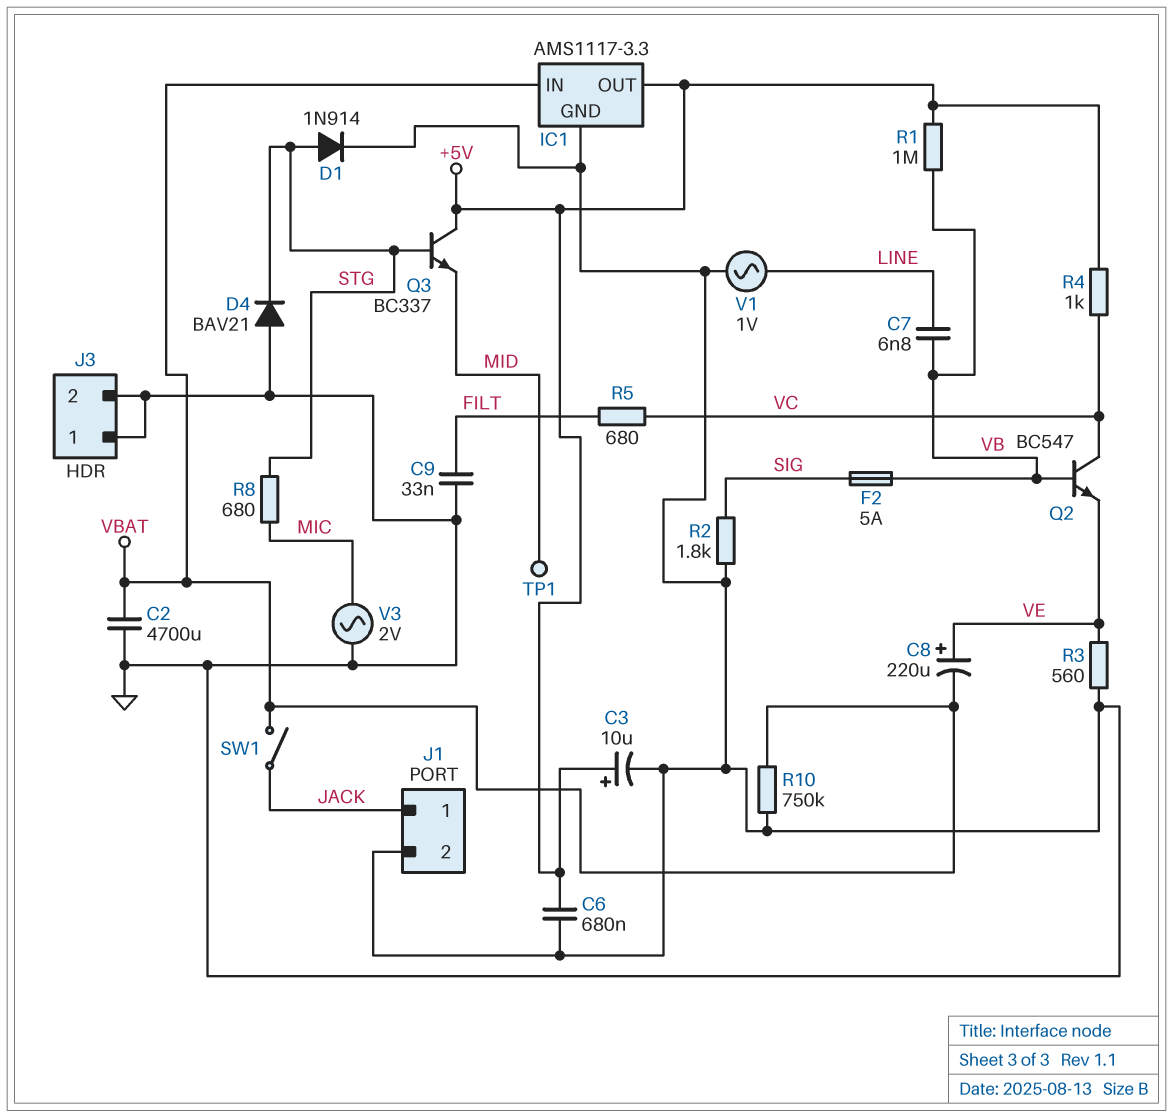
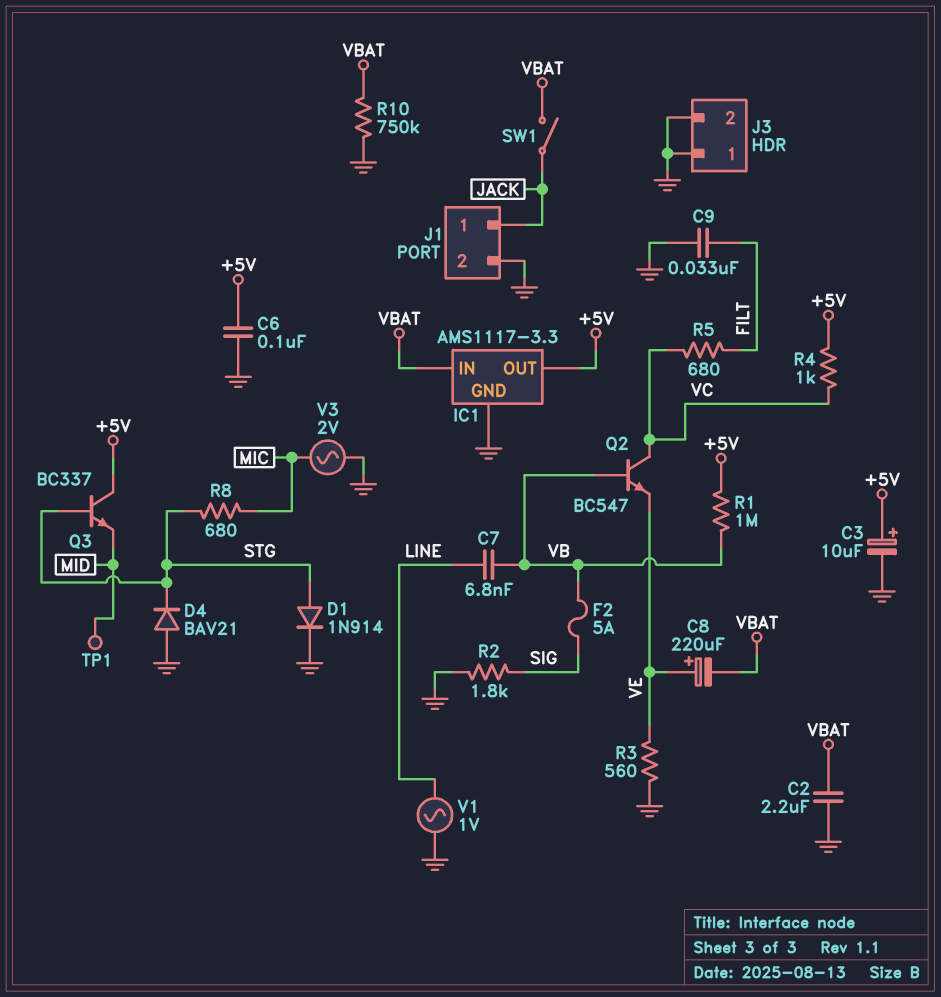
C2: 4700uF (GND, VBAT) -> 2.2uF (GND, VBAT)
C6: 680nF (+5V, GND) -> 100nF (+5V, GND)

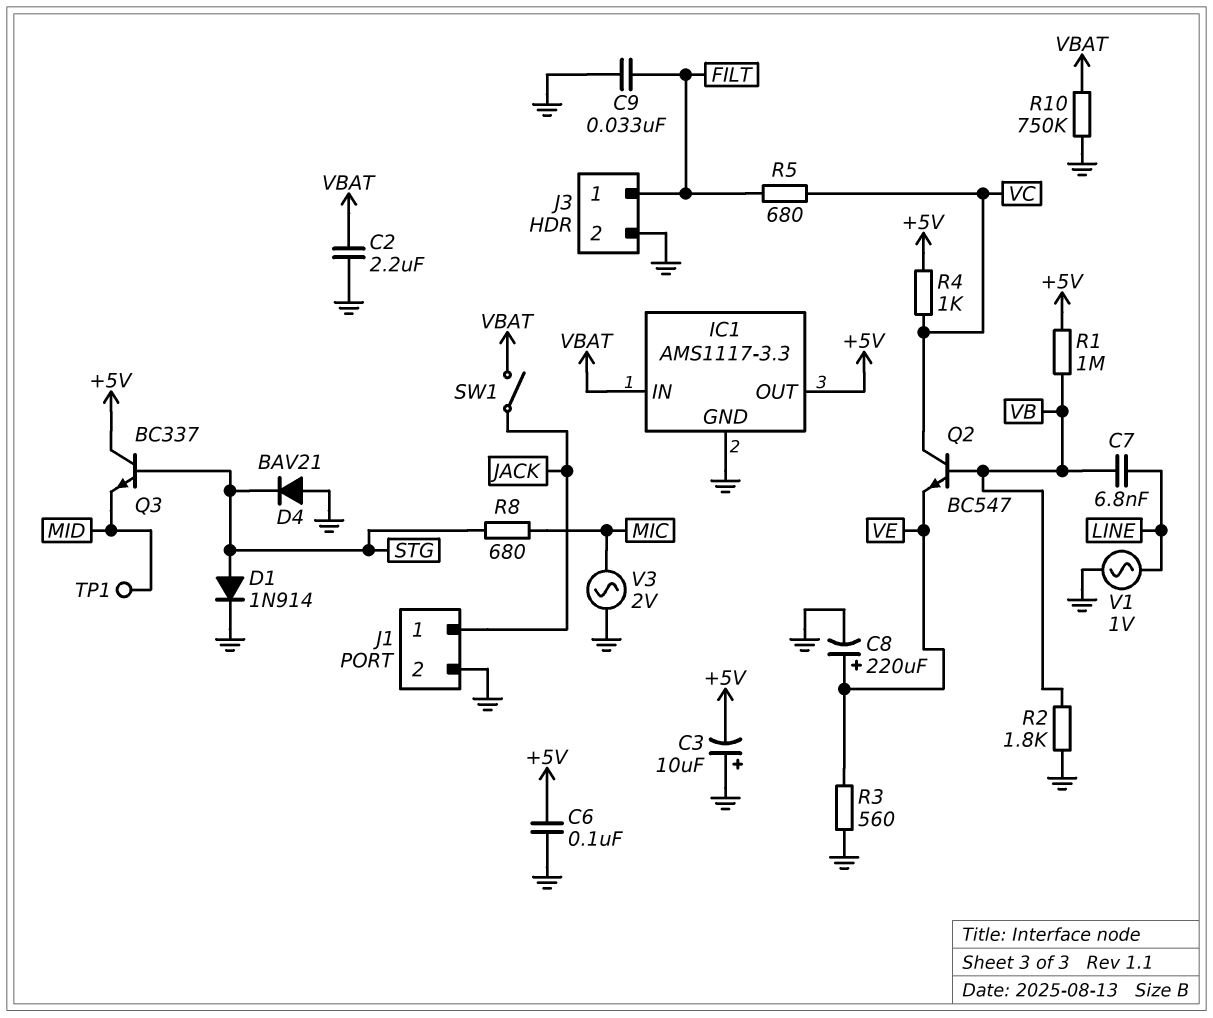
C3: 10uF (plus +5V, minus GND) -> 10uF (plus GND, minus +5V)
C8: 220uF (plus VE, minus VBAT) -> 220uF (plus VE, minus GND)
F2: 5A (SIG, VB) -> none
J3 pin 1: GND -> FILT
R2: 1.8k (GND, SIG) -> 1.8k (GND, VB)

